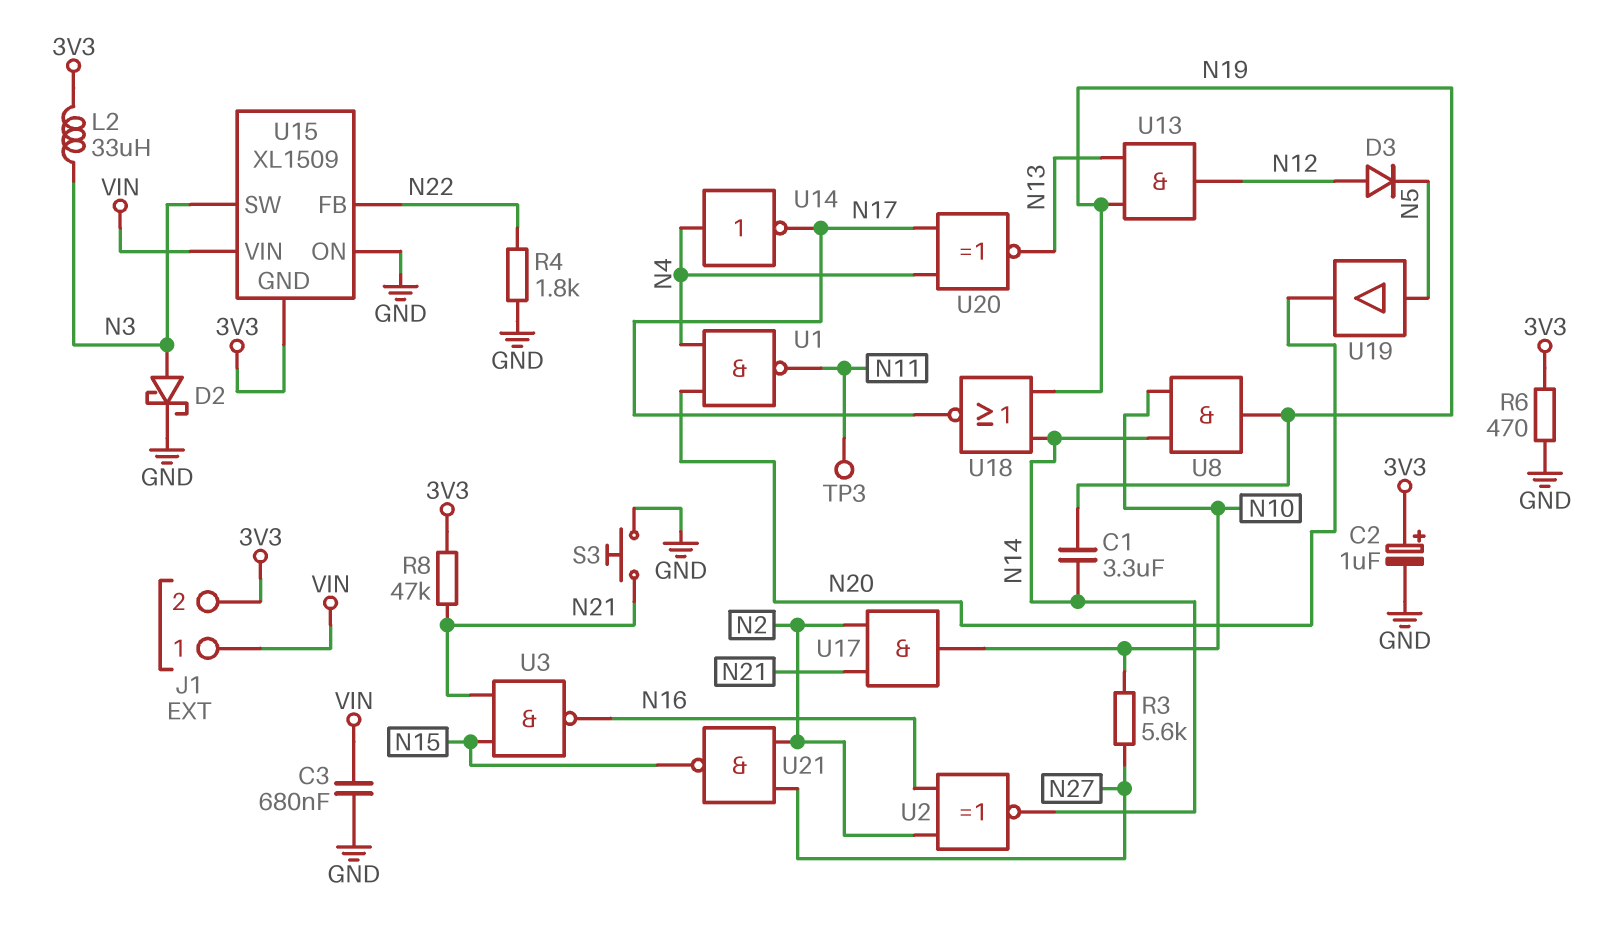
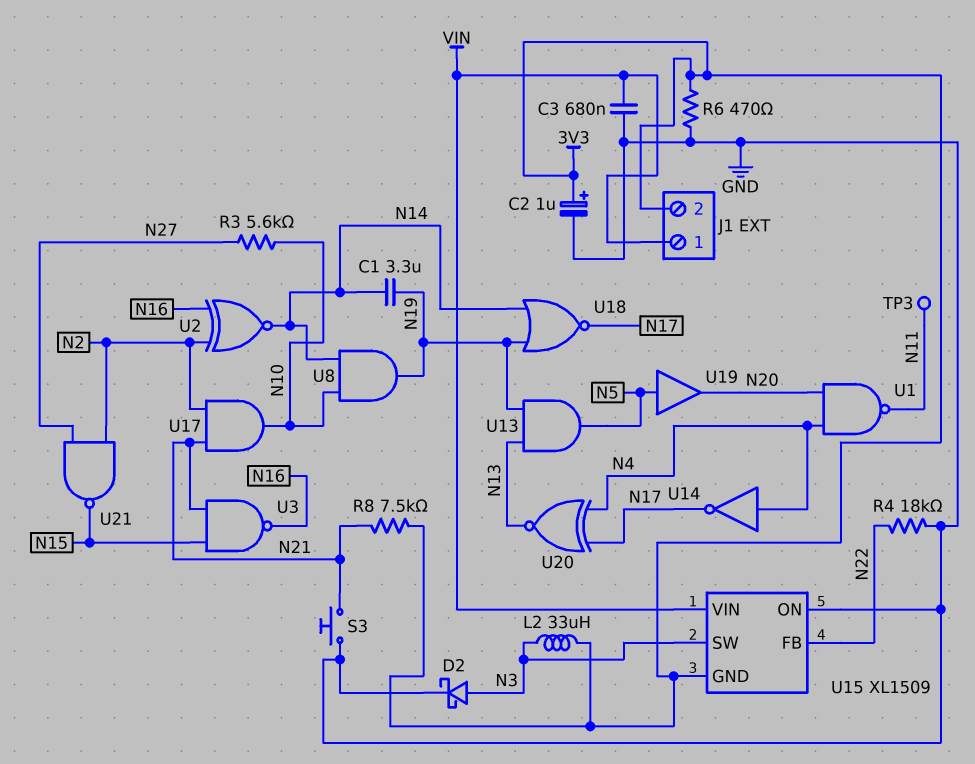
D3: diode (A N12, K N5) -> none
R4: 1.8k (GND, N22) -> 18k (GND, N22)
R8: 47k (3V3, N21) -> 7.5k (3V3, N21)
U13: AND (in N13, in N19, out N12) -> AND (in N13, in N19, out N5)

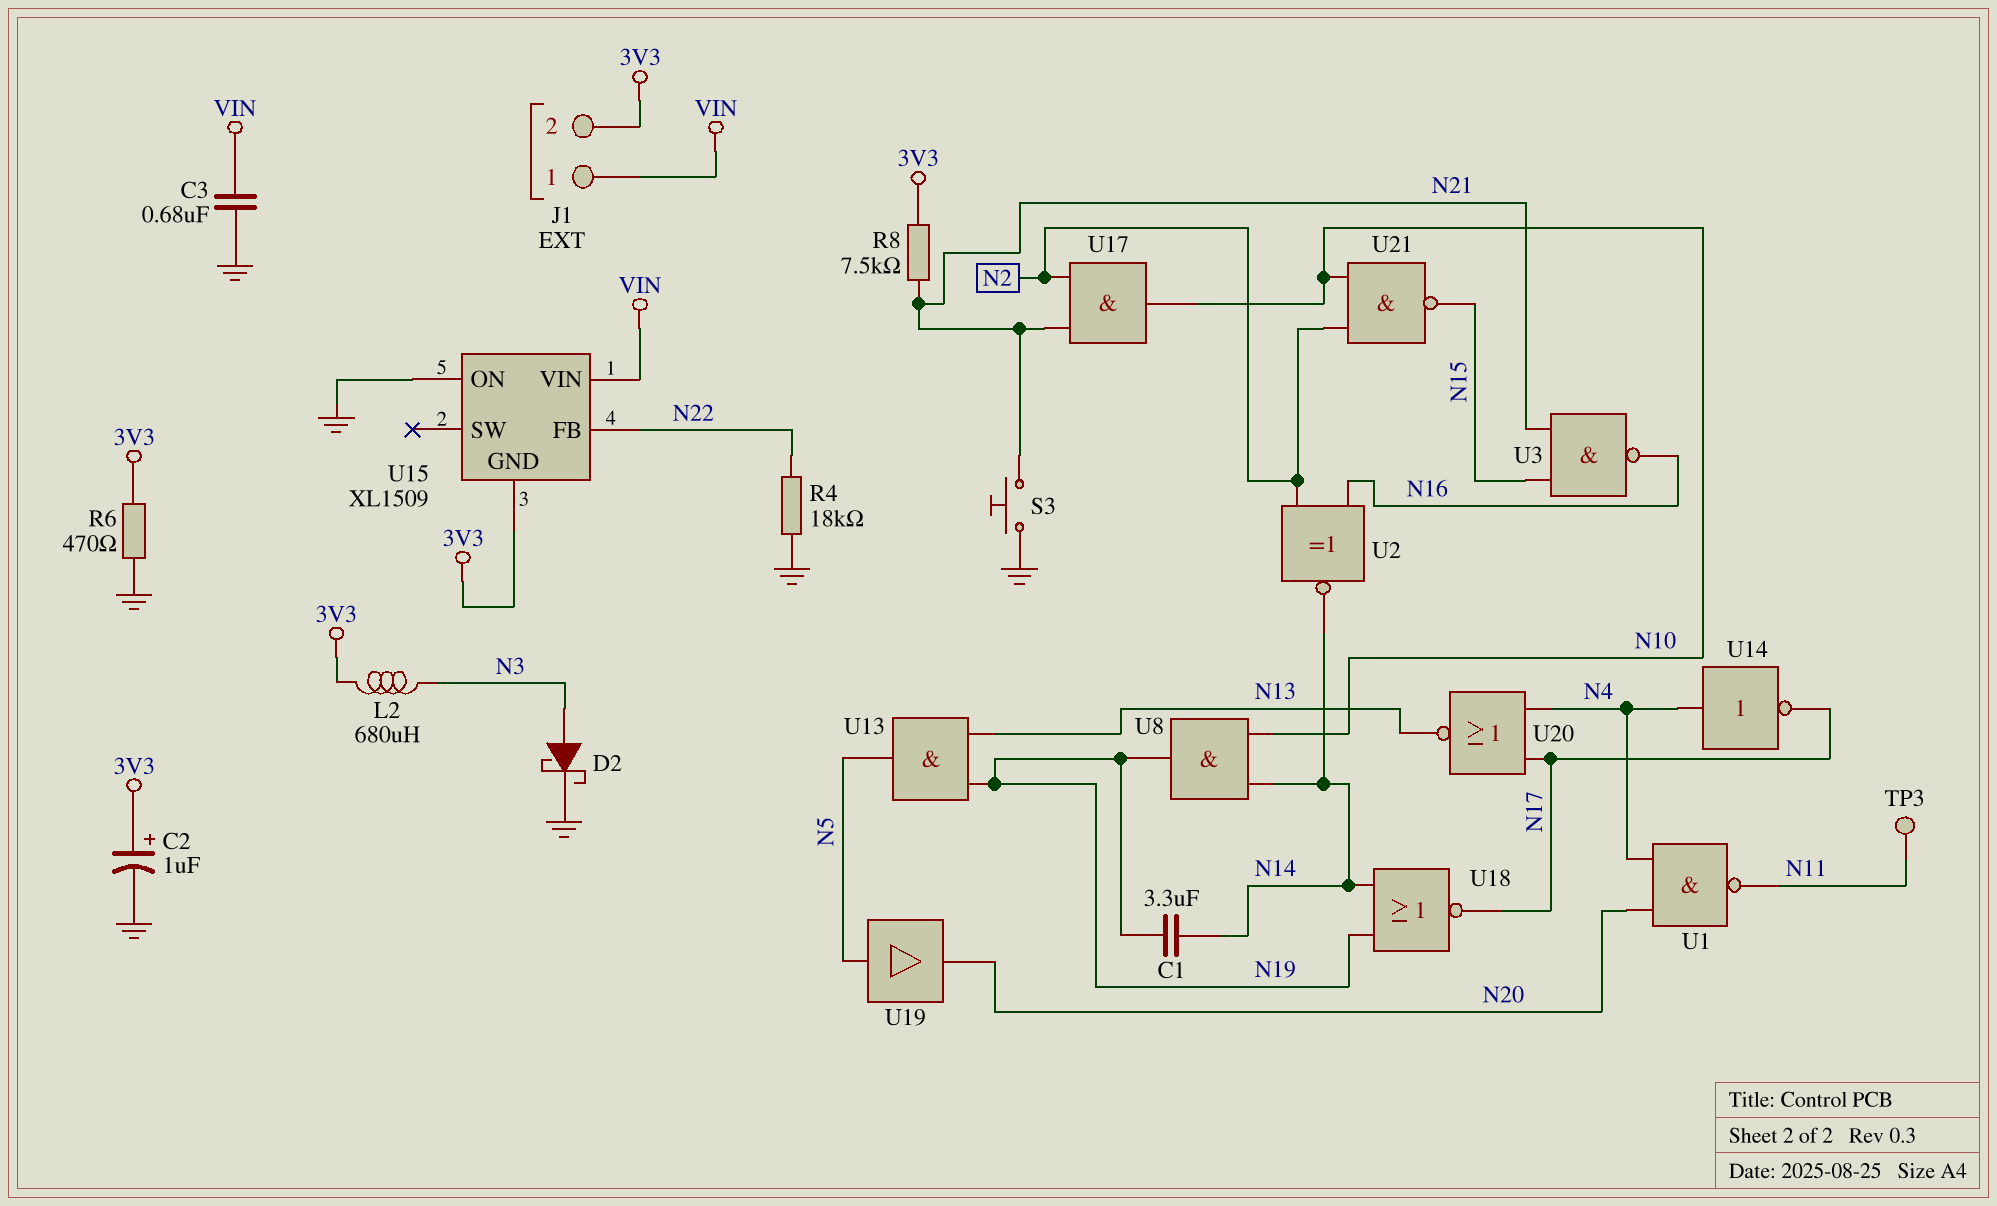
L2: 33uH (3V3, N3) -> 680uH (3V3, N3)
R3: 5.6k (N10, N27) -> none
U15 pin SW: N3 -> none
U20: XNOR (in N4, in N17, out N13) -> NOR (in N4, in N17, out N13)
U21: NAND (in N2, in N27, out N15) -> NAND (in N2, in N10, out N15)

